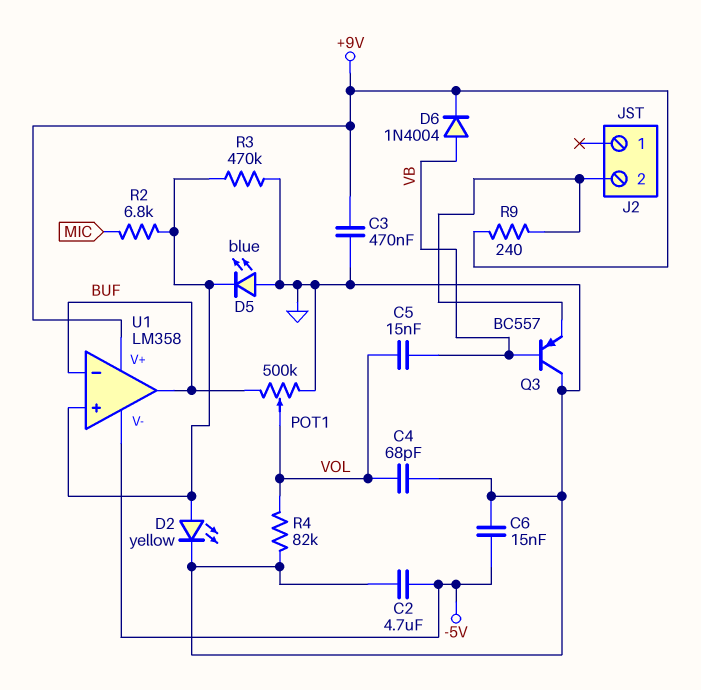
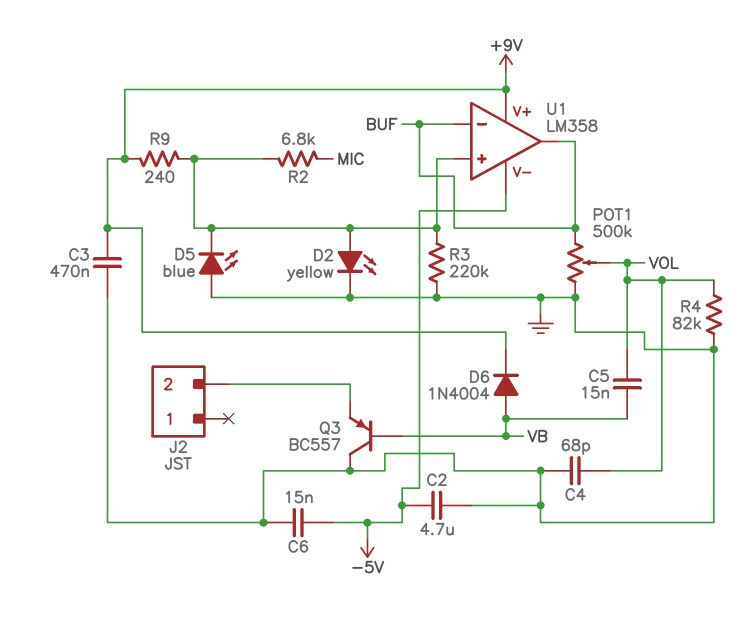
R3: 470k (GND, U1/in+) -> 220k (GND, U1/in+)
R9: 240 (+9V, J2/2) -> 240 (+9V, U1/in+)

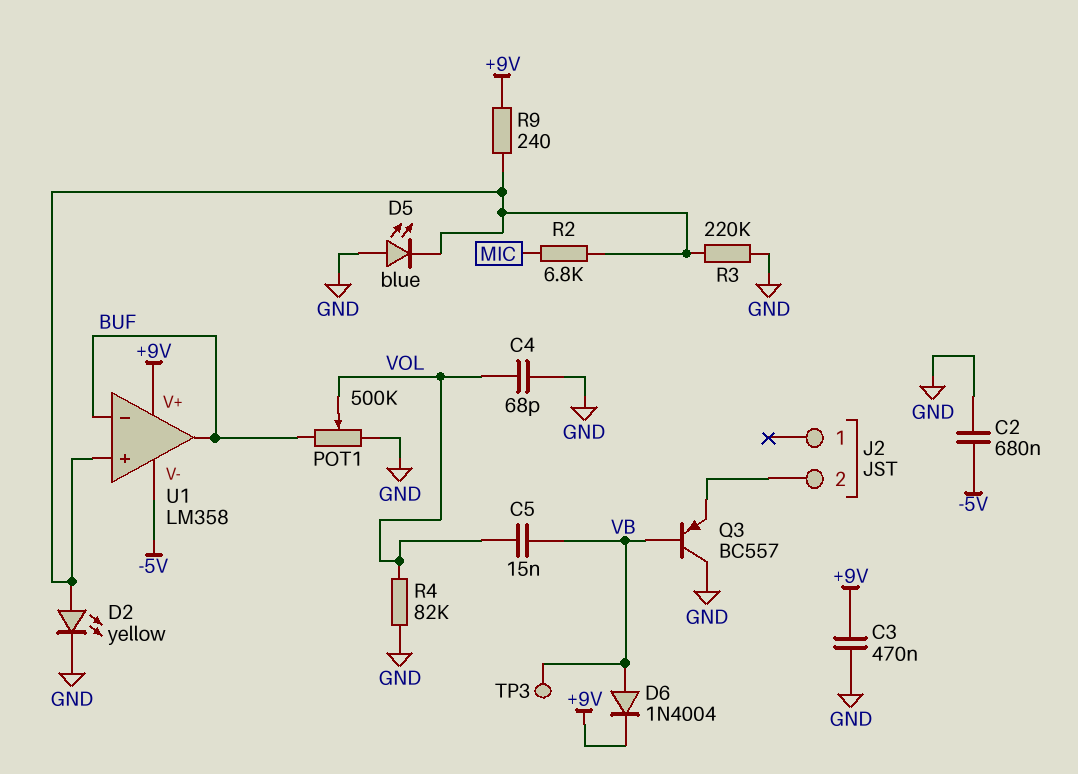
C2: 4.7uF (-5V, GND) -> 680nF (-5V, GND)
C6: 15nF (-5V, GND) -> none
TP3: none -> test point (VB)

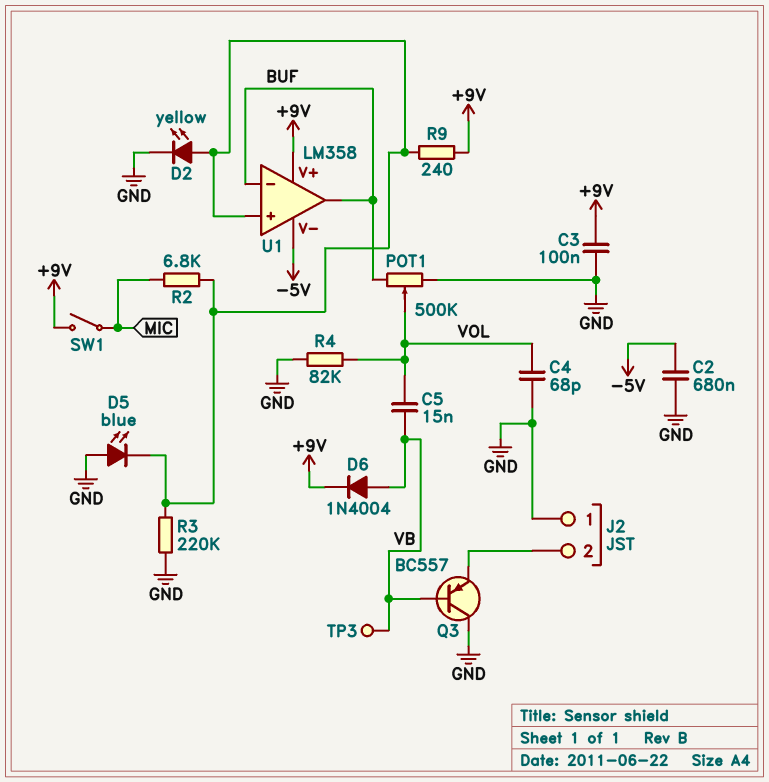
C3: 470nF (+9V, GND) -> 100nF (+9V, GND)
J2 pin 1: none -> GND
SW1: none -> switch (+9V, MIC)

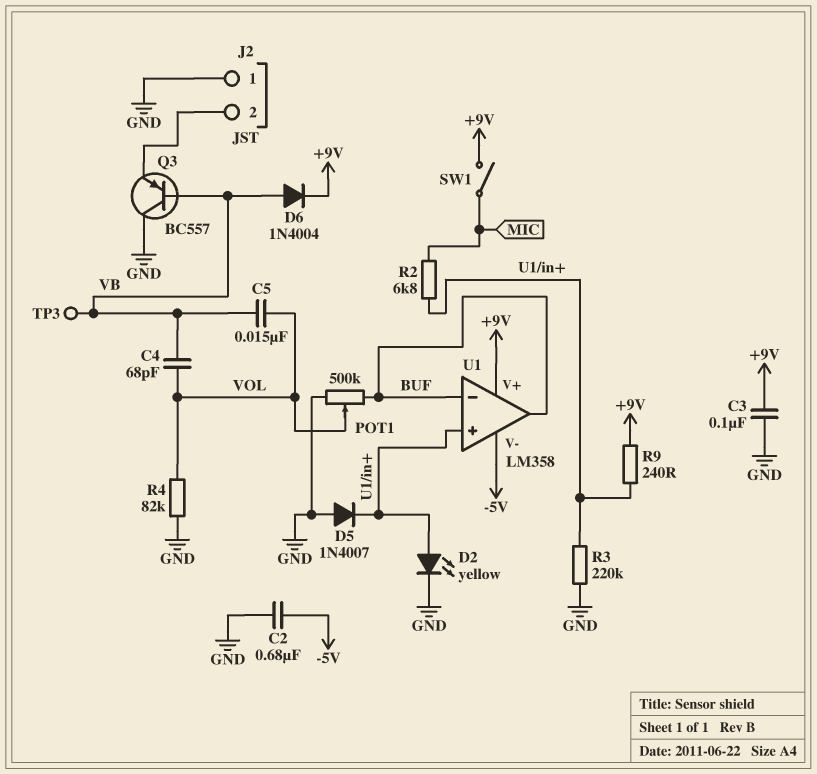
C4: 68pF (GND, VOL) -> 68pF (VB, VOL)
D5: LED blue (A GND, K U1/in+) -> diode 1N4007 (A GND, K U1/in+)

